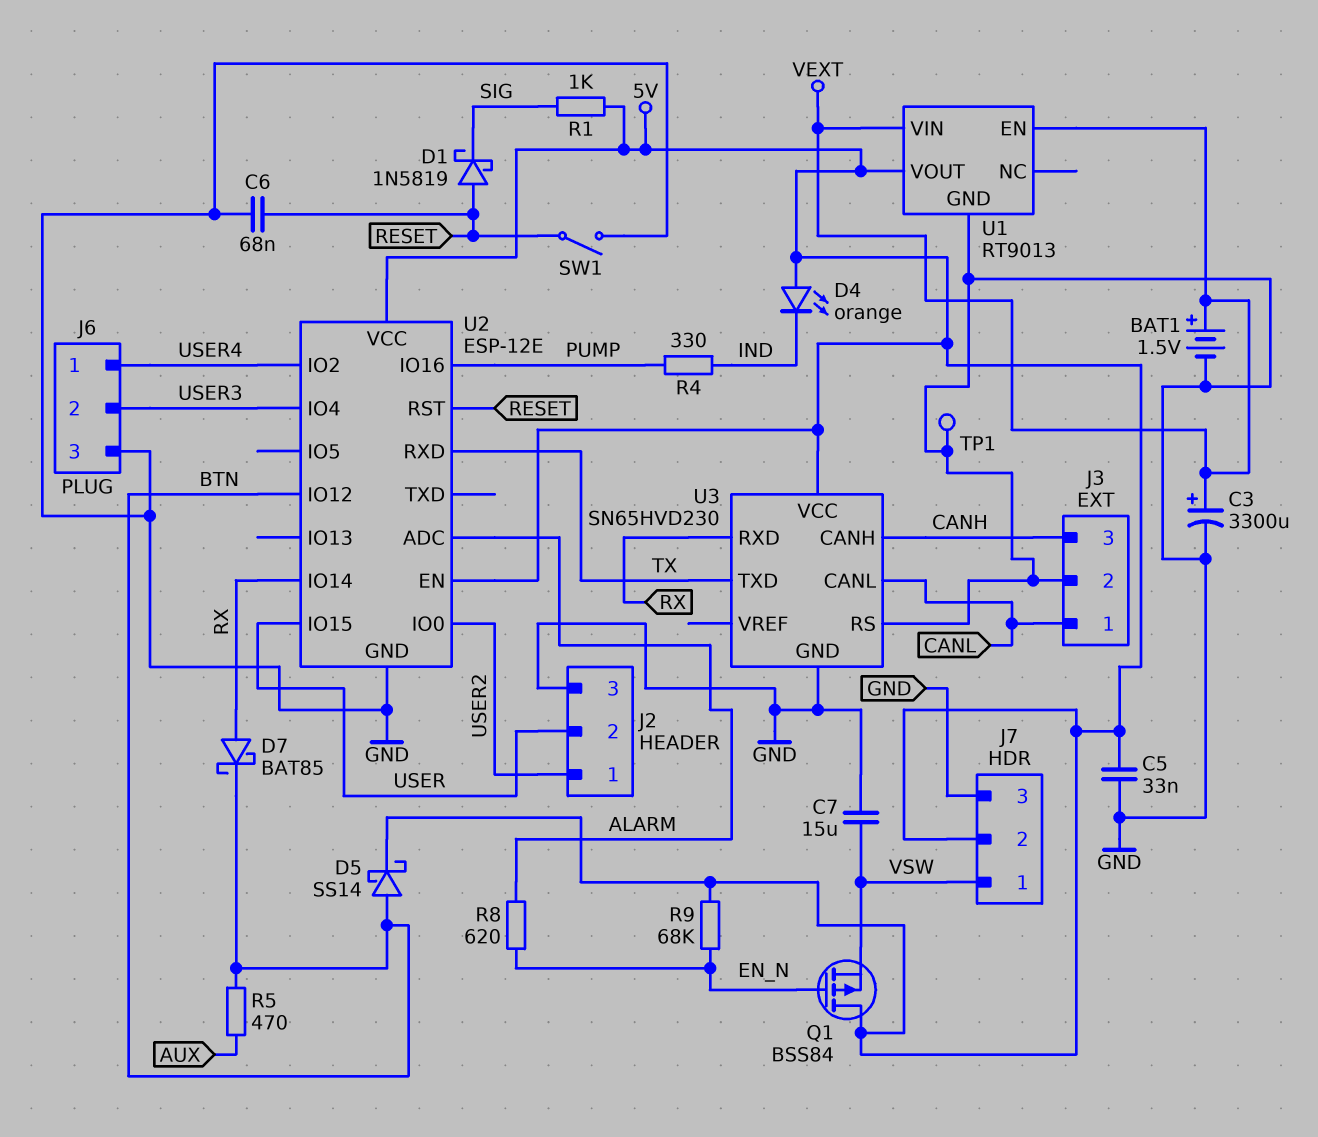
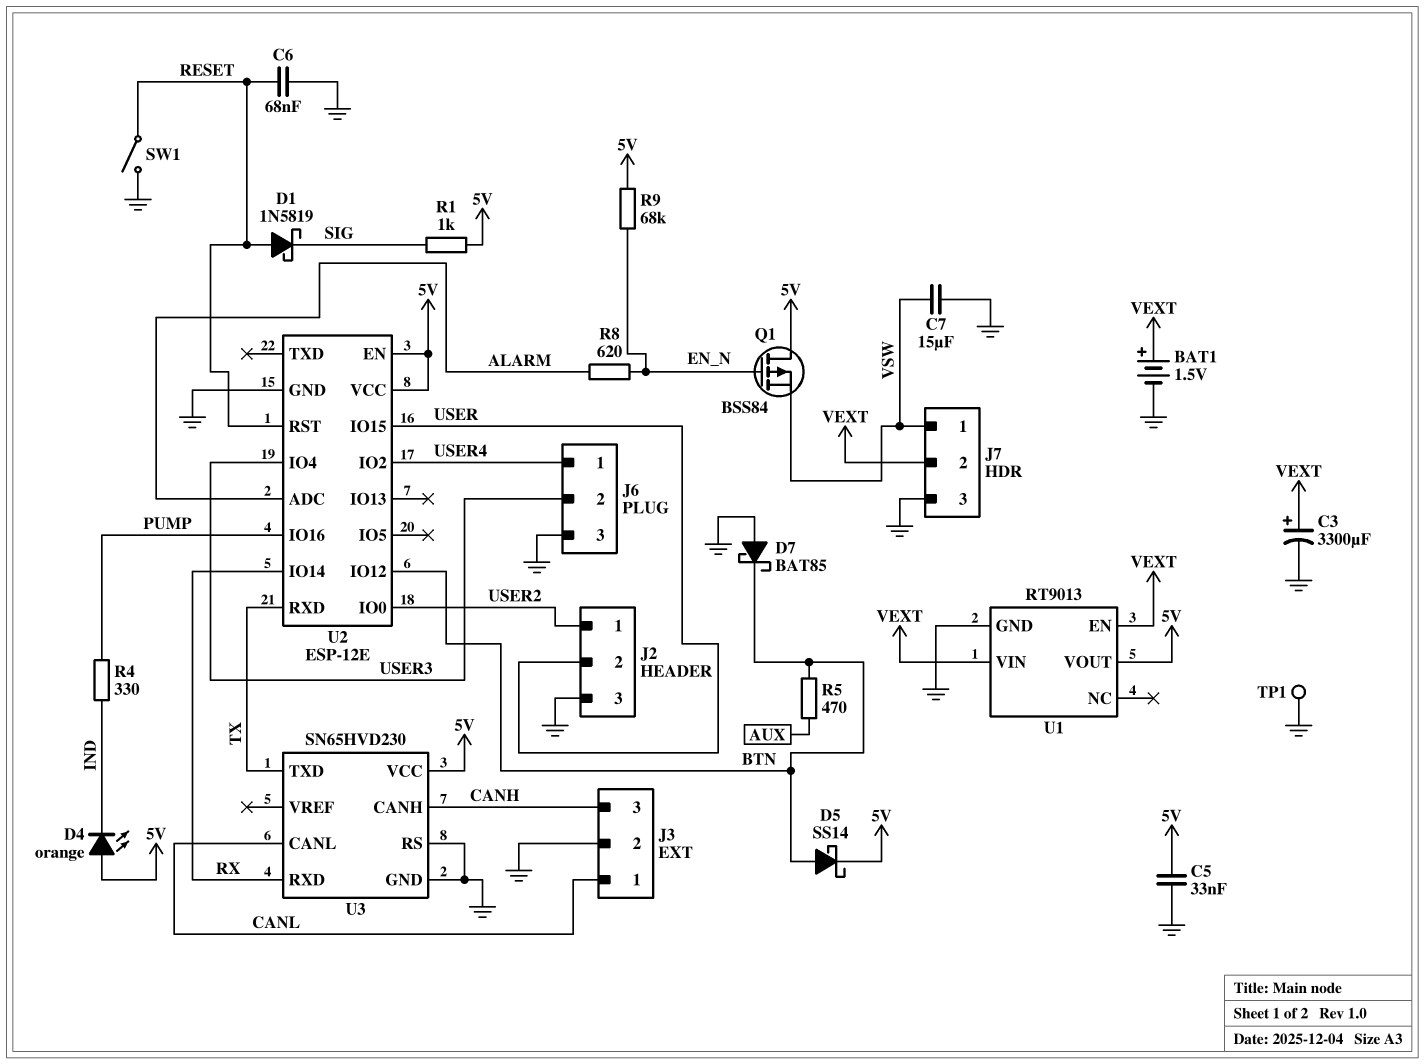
D7: schottky BAT85 (A RX, K BTN) -> schottky BAT85 (A GND, K BTN)
J7 pin 2: 5V -> VEXT

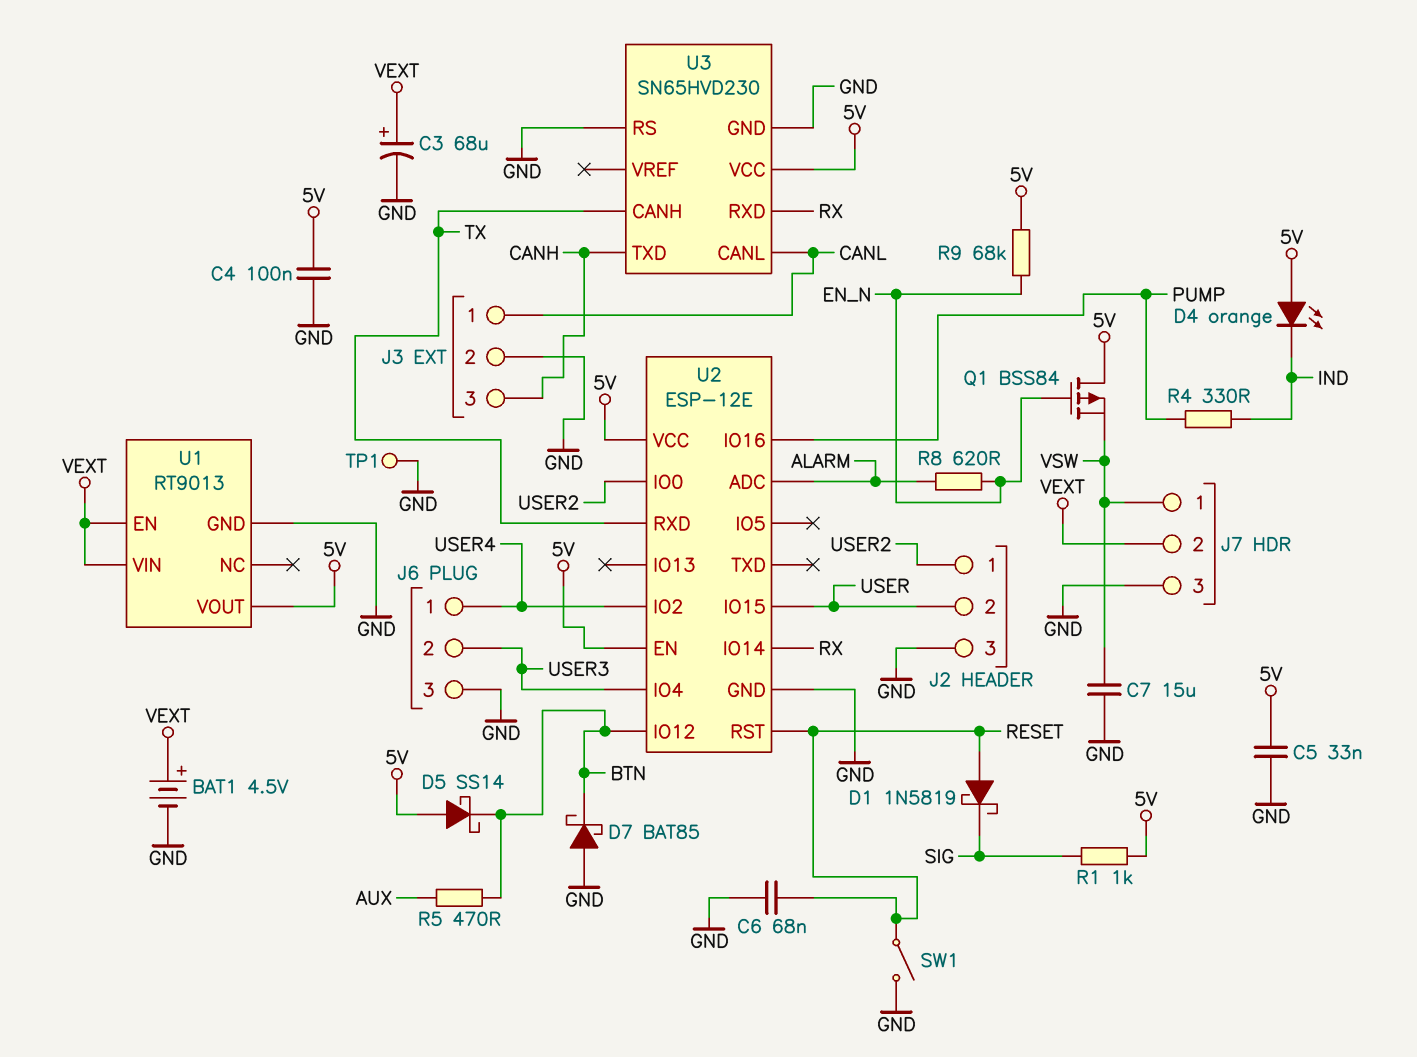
BAT1: 1.5V (plus VEXT, minus GND) -> 4.5V (plus VEXT, minus GND)
C3: 3300uF (plus VEXT, minus GND) -> 68uF (plus VEXT, minus GND)
C4: none -> 100nF (5V, GND)
D5: schottky SS14 (A BTN, K 5V) -> schottky SS14 (A 5V, K BTN)
U3 pin CANH: CANH -> TX
U3 pin TXD: TX -> CANH

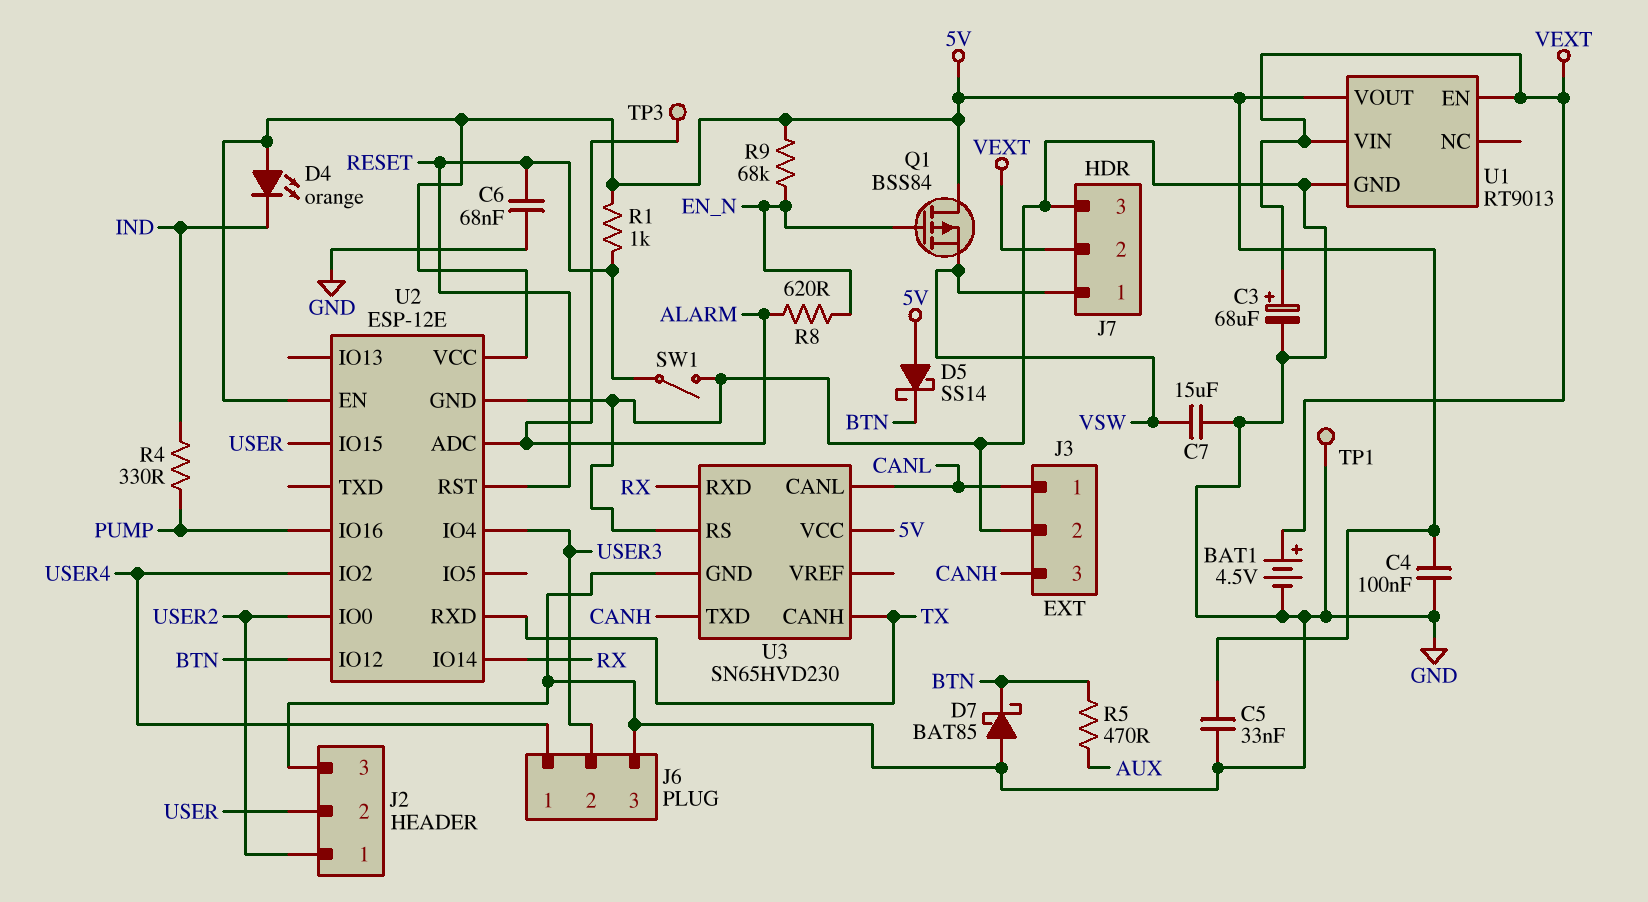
D1: schottky 1N5819 (A RESET, K SIG) -> none
R1: 1k (5V, SIG) -> 1k (5V, RESET)
TP3: none -> test point (ALARM)

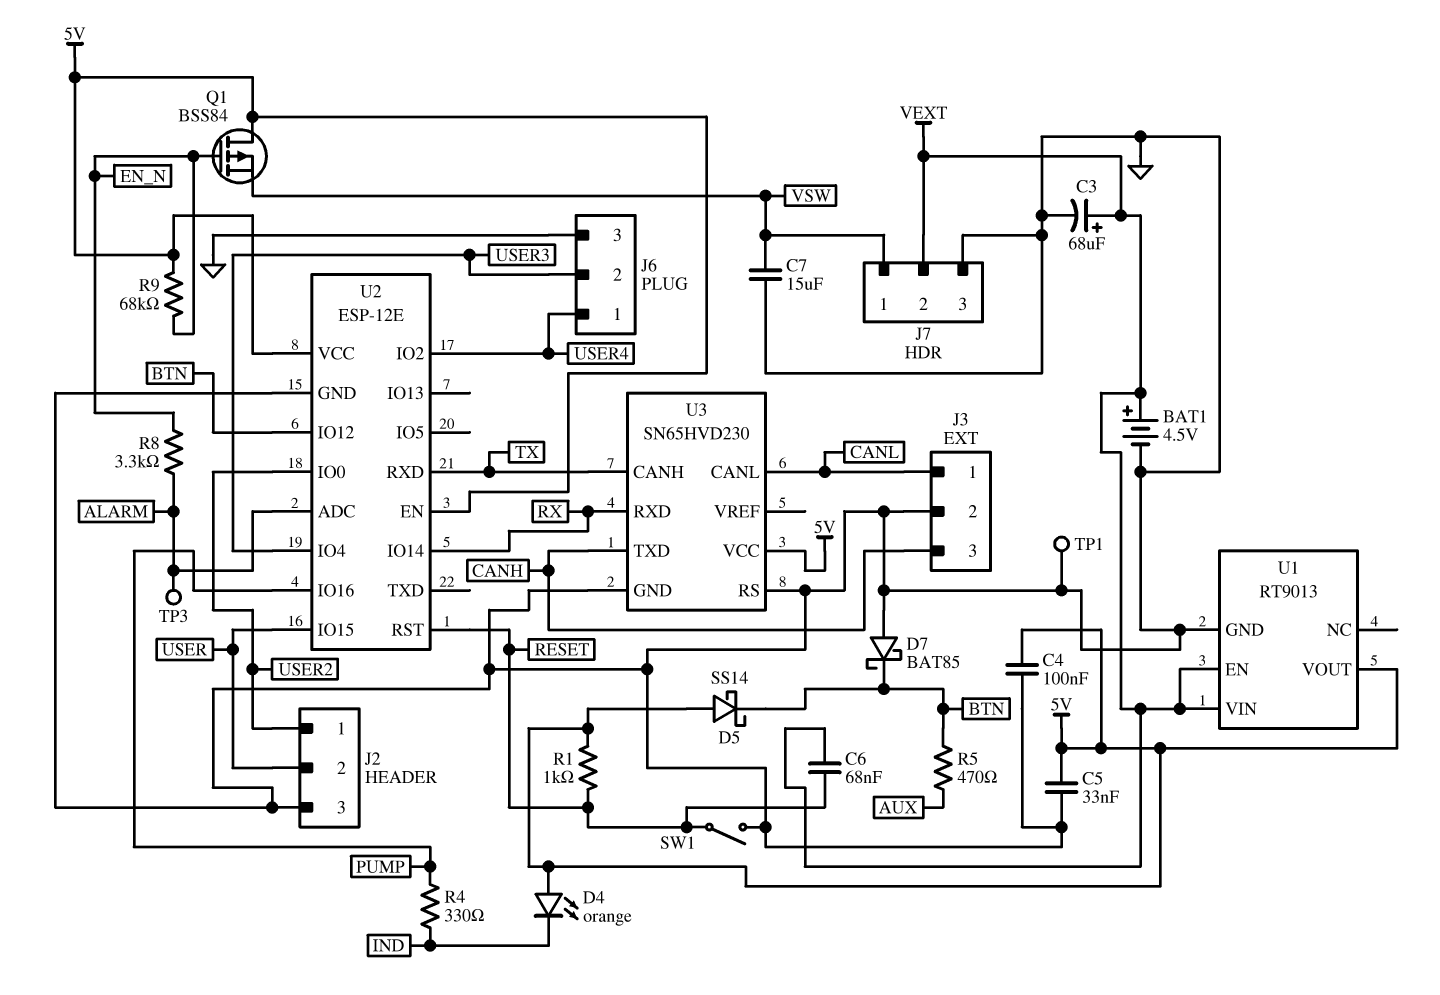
C6: 68nF (GND, RESET) -> 68nF (RESET, VEXT)
R8: 620 (ALARM, EN_N) -> 3.3k (ALARM, EN_N)

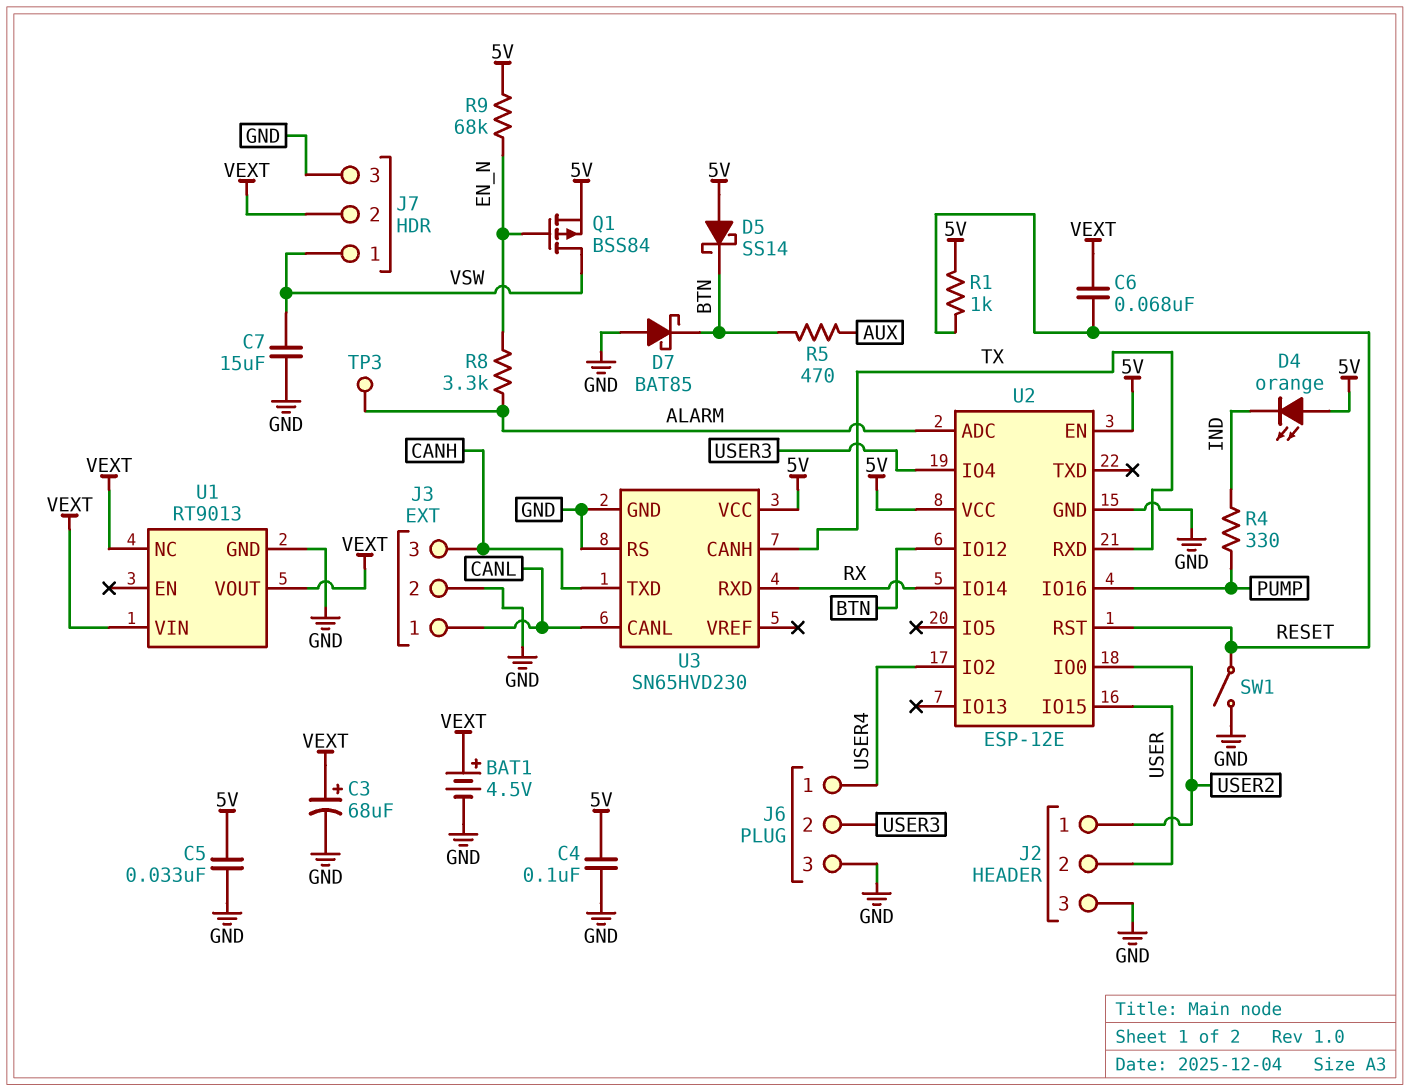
Q1: PMOS BSS84 (G EN_N, D 5V, S VSW) -> PMOS BSS84 (G EN_N, D VSW, S 5V)
TP1: test point (GND) -> none
U1 pin EN: VEXT -> none
U1 pin NC: none -> VEXT
U1 pin VOUT: 5V -> VEXT

